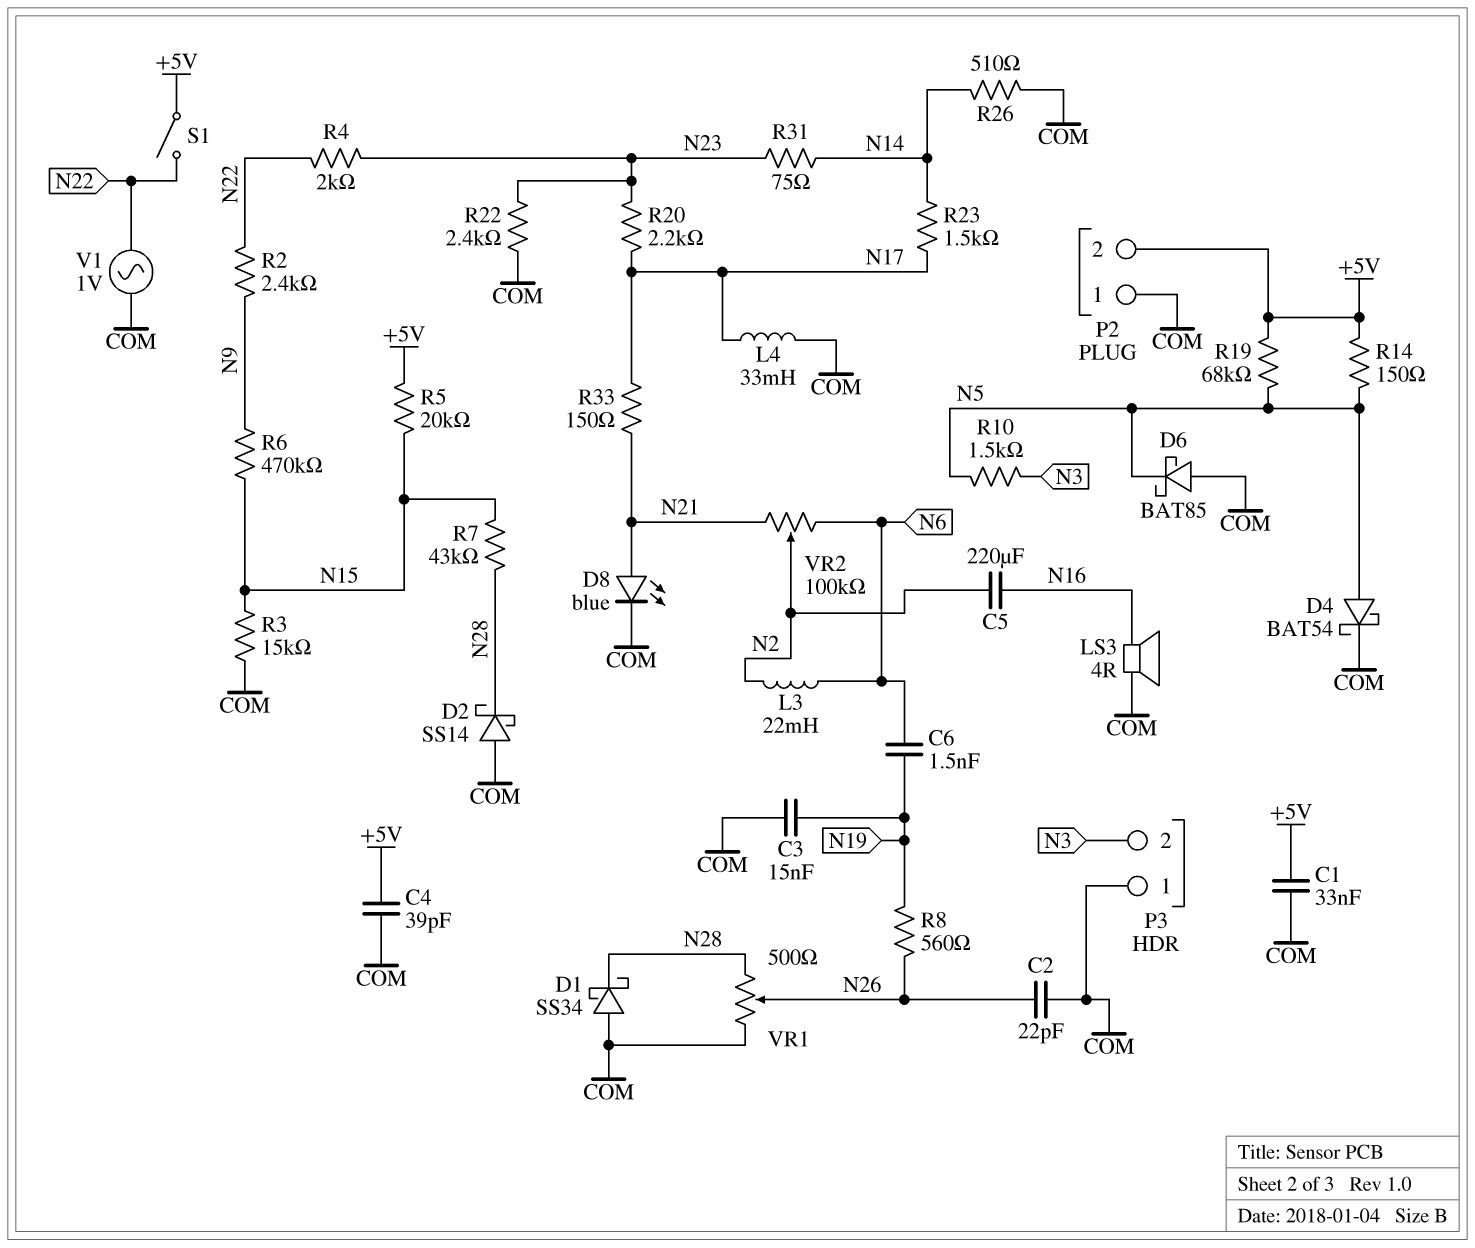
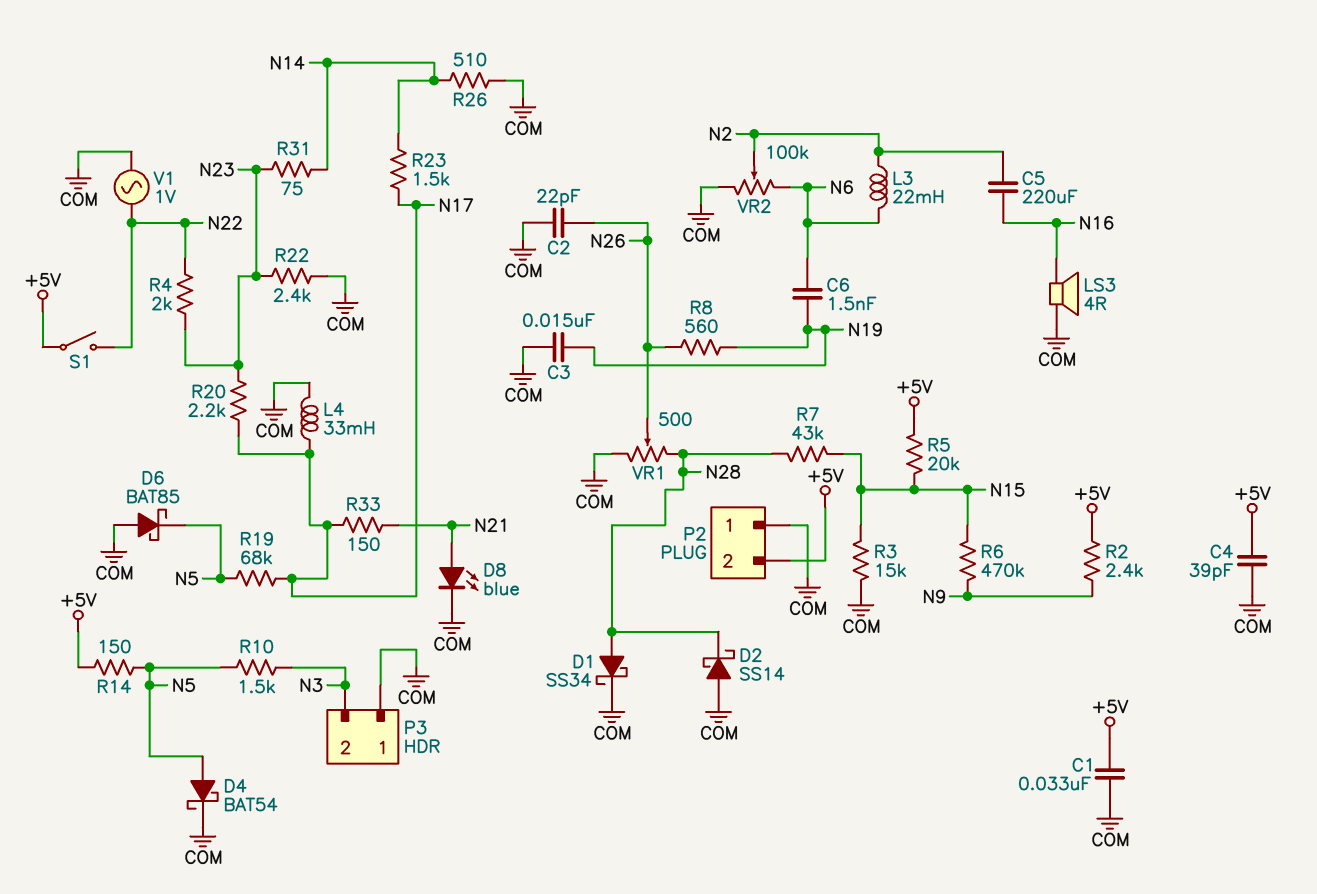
D1: schottky SS34 (A COM, K N28) -> schottky SS34 (A N28, K COM)
R2: 2.4k (N9, N22) -> 2.4k (+5V, N9)
R19: 68k (+5V, N5) -> 68k (N5, N17)
VR2: 100k (N6, N21, wiper N2) -> 100k (COM, N6, wiper N2)

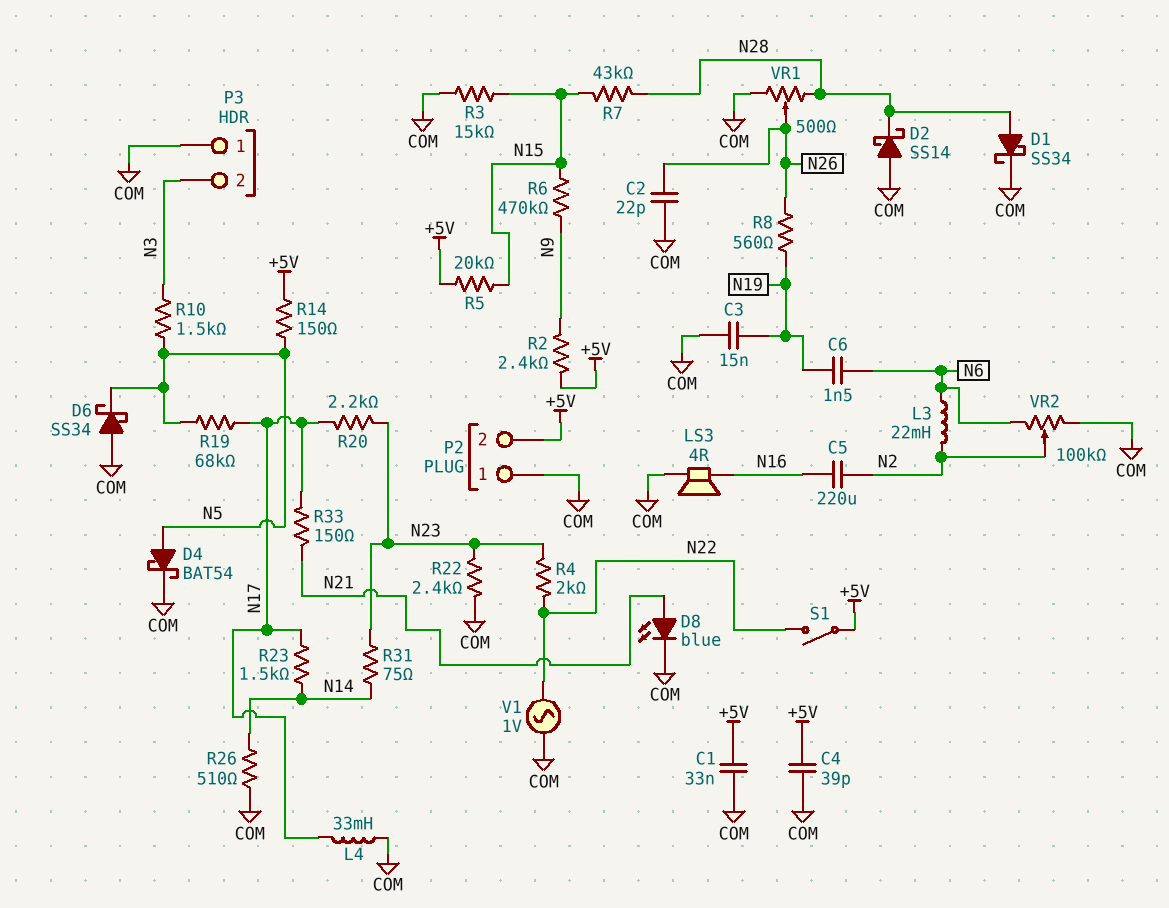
D6: schottky BAT85 (A COM, K N5) -> schottky SS34 (A COM, K N5)

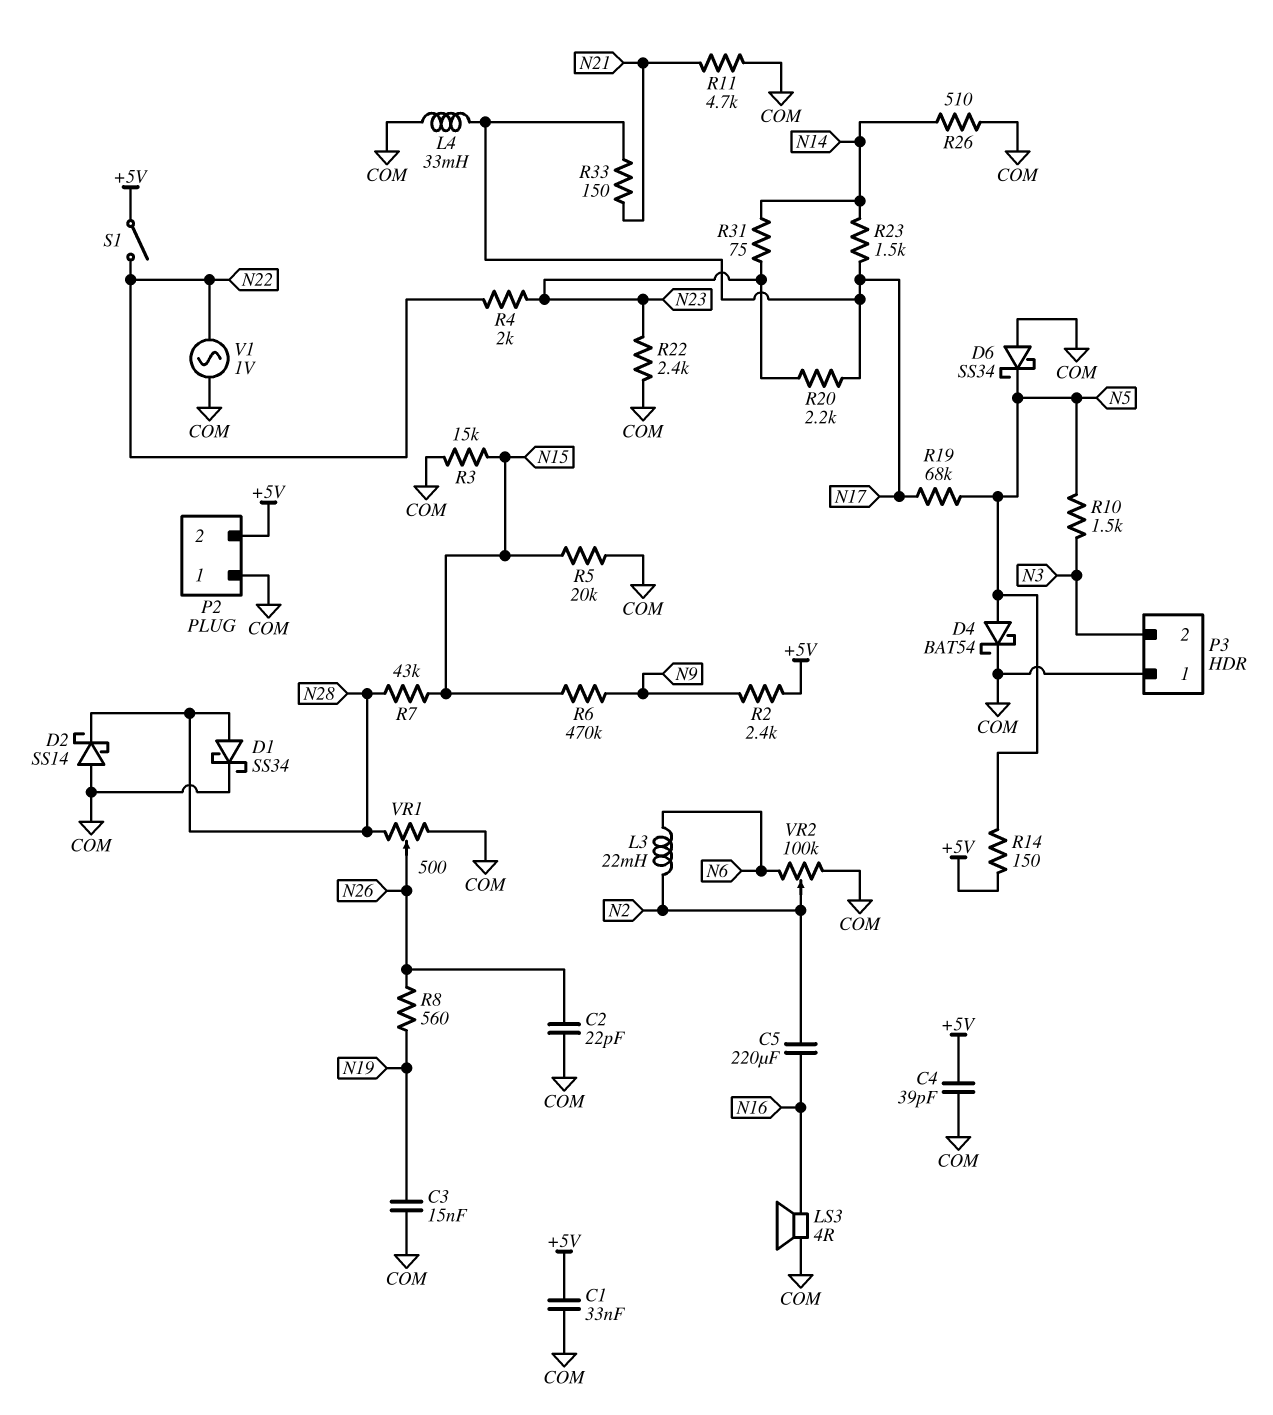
C6: 1.5nF (N6, N19) -> none
D8: LED blue (A N21, K COM) -> none
R5: 20k (+5V, N15) -> 20k (COM, N15)
R11: none -> 4.7k (COM, N21)

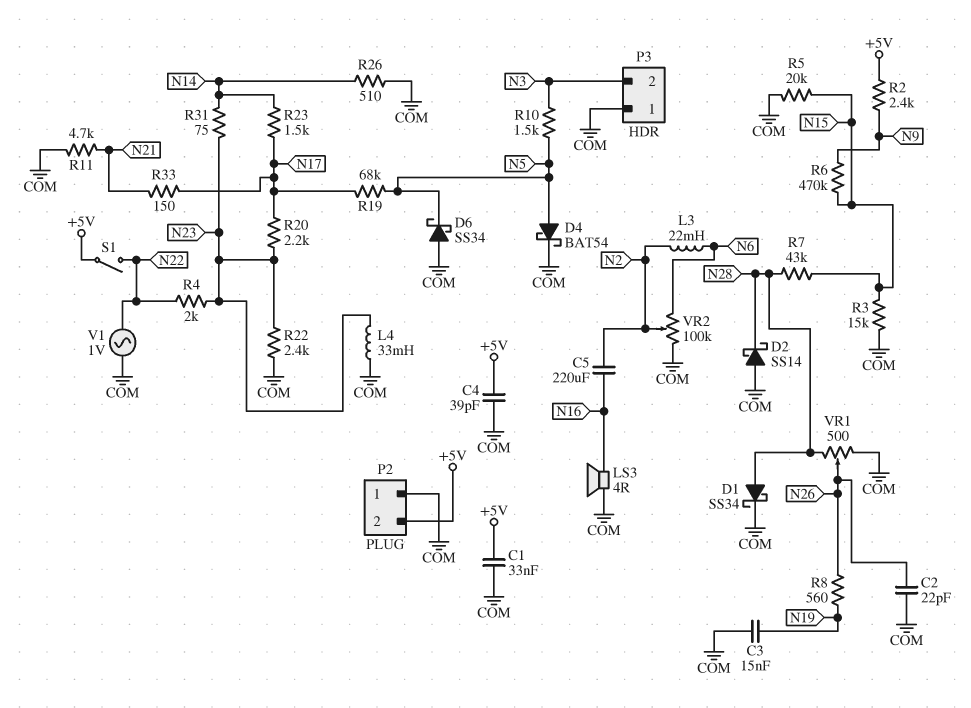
L4: 33mH (COM, N17) -> 33mH (COM, N23)
R14: 150 (+5V, N5) -> none

